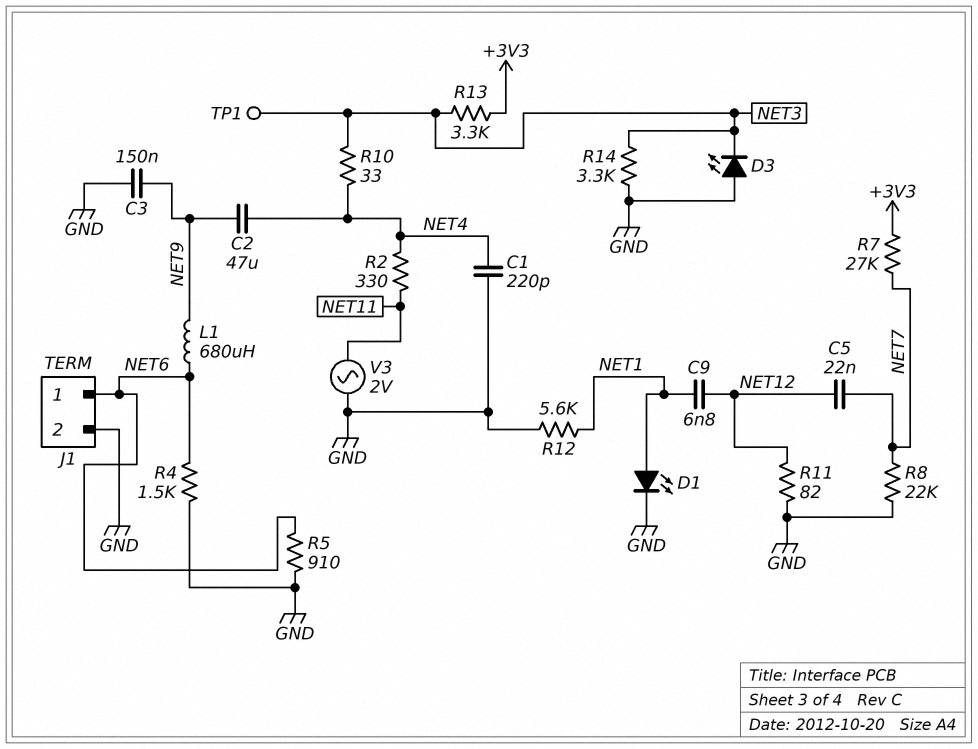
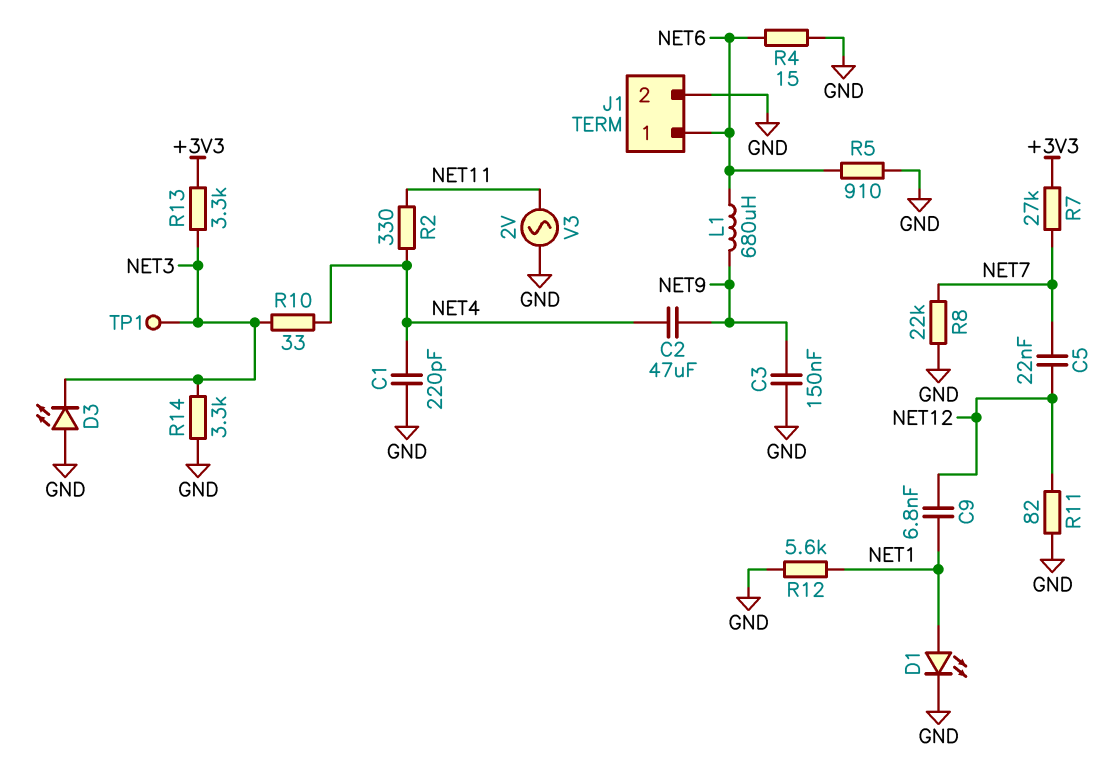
R4: 1.5k (GND, NET6) -> 15 (GND, NET6)

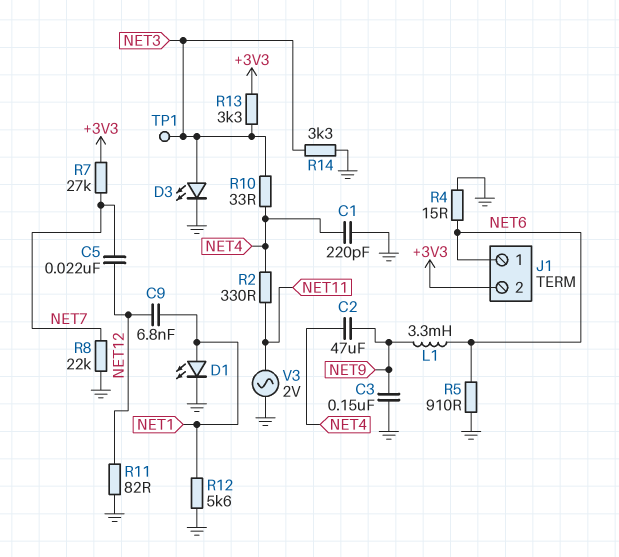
D3: LED (A GND, K NET3) -> LED (A NET3, K GND)
J1 pin 2: GND -> +3V3
L1: 680uH (NET6, NET9) -> 3.3mH (NET6, NET9)

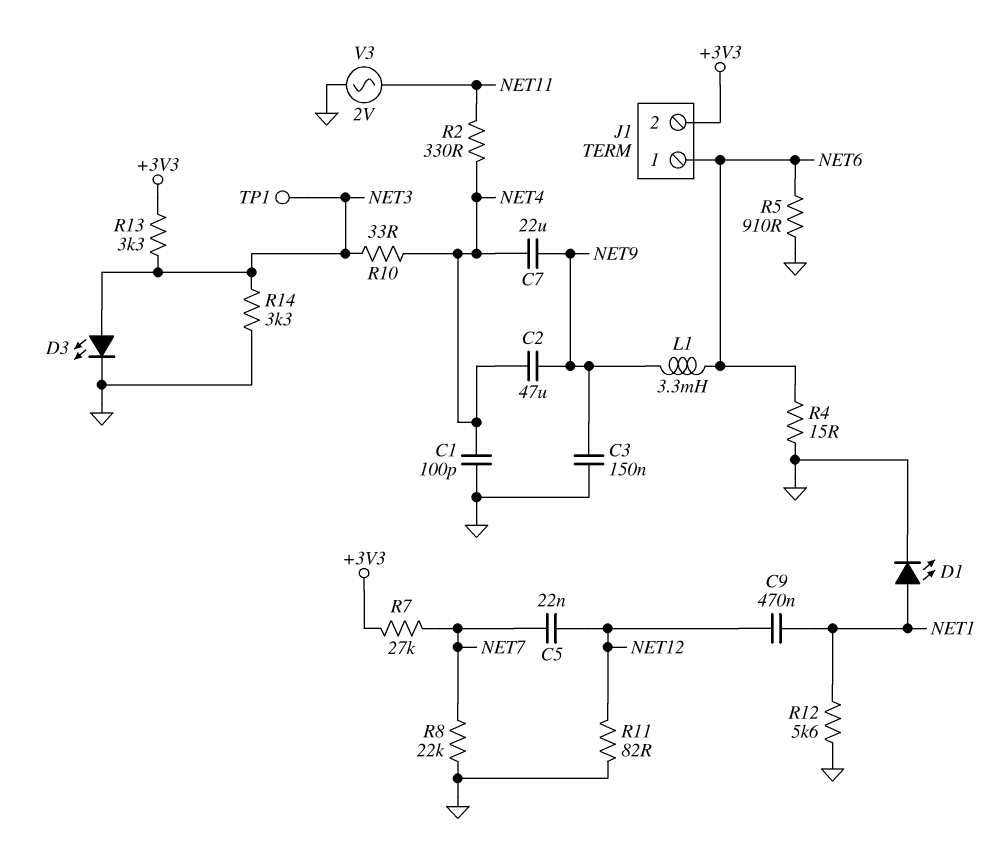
C1: 220pF (GND, NET4) -> 100pF (GND, NET4)
C7: none -> 22uF (NET4, NET9)
C9: 6.8nF (NET1, NET12) -> 470nF (NET1, NET12)

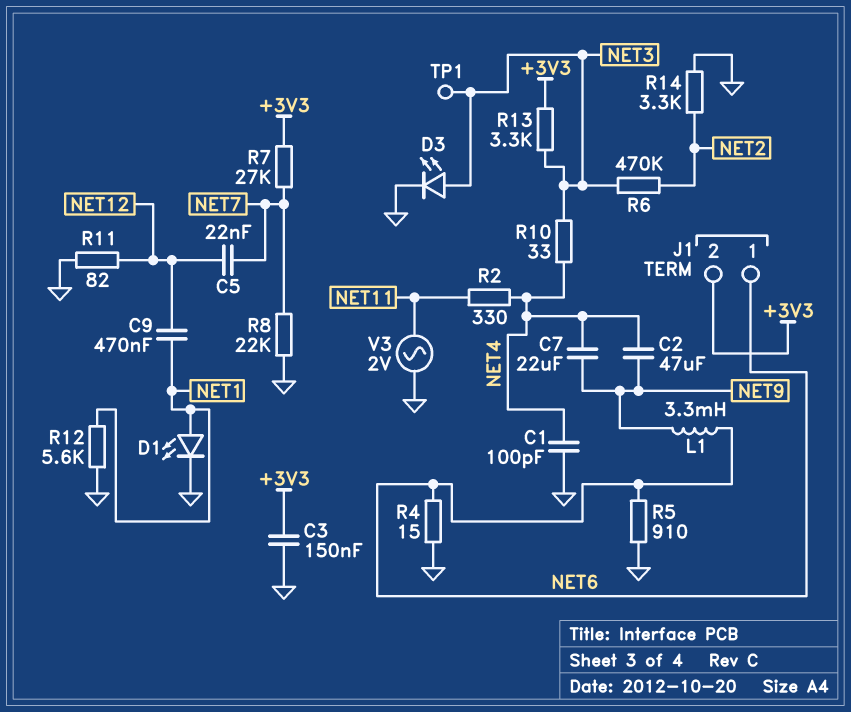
C3: 150nF (GND, NET9) -> 150nF (+3V3, GND)
R6: none -> 470k (NET2, NET3)
R14: 3.3k (GND, NET3) -> 3.3k (GND, NET2)

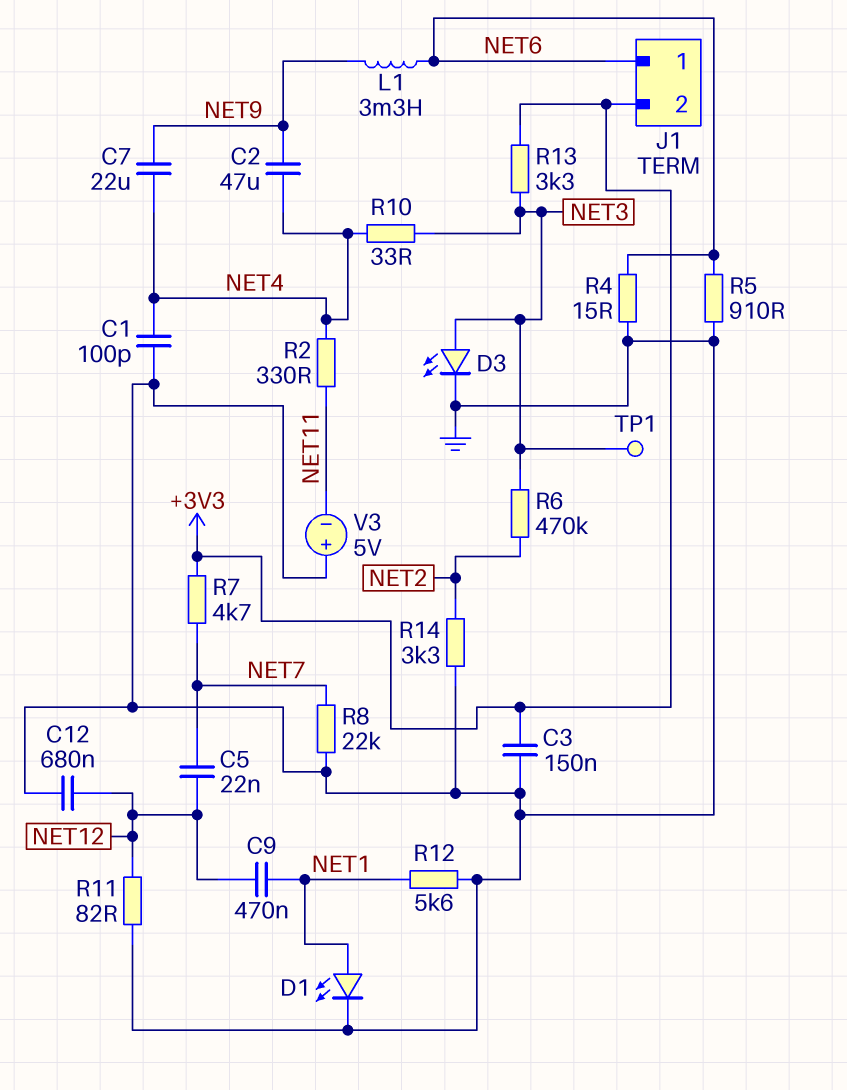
C12: none -> 680nF (GND, NET12)
R7: 27k (+3V3, NET7) -> 4.7k (+3V3, NET7)
V3: AC 2V (GND, NET11) -> 5V (plus GND, minus NET11)

